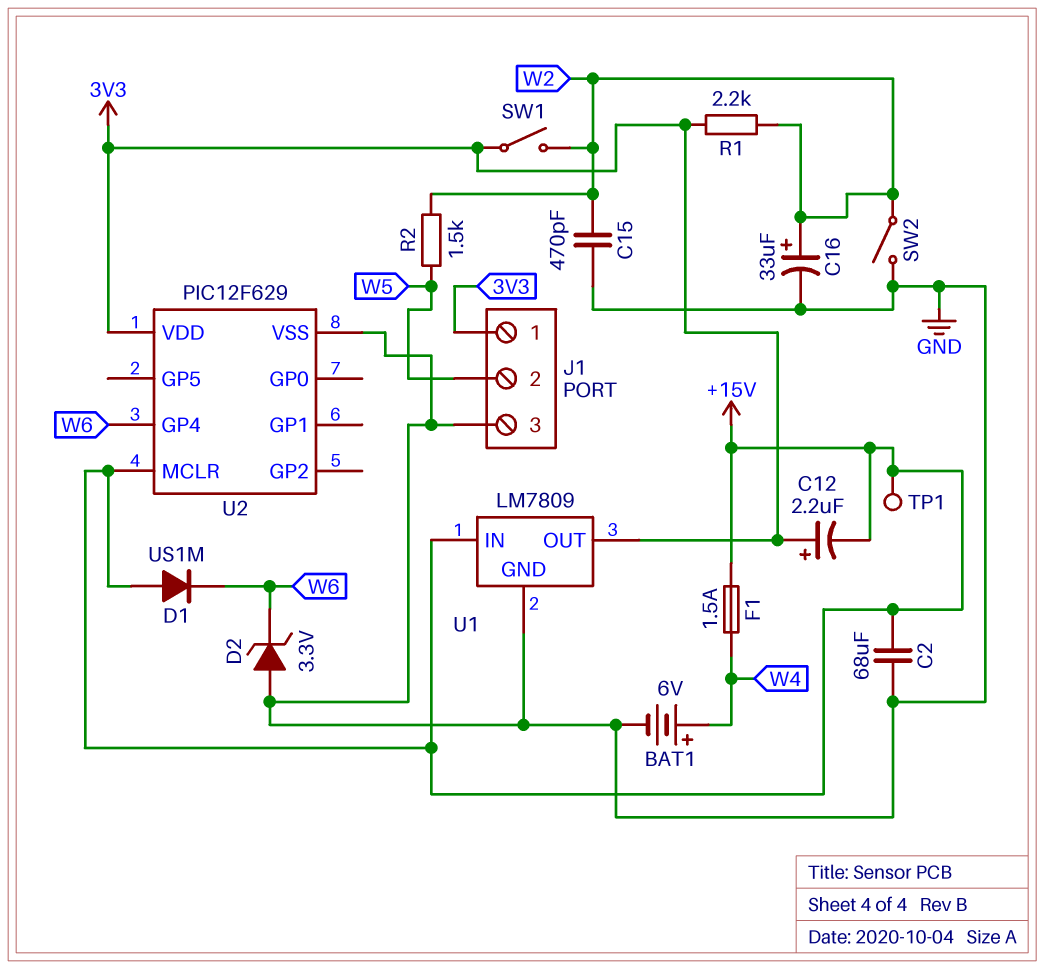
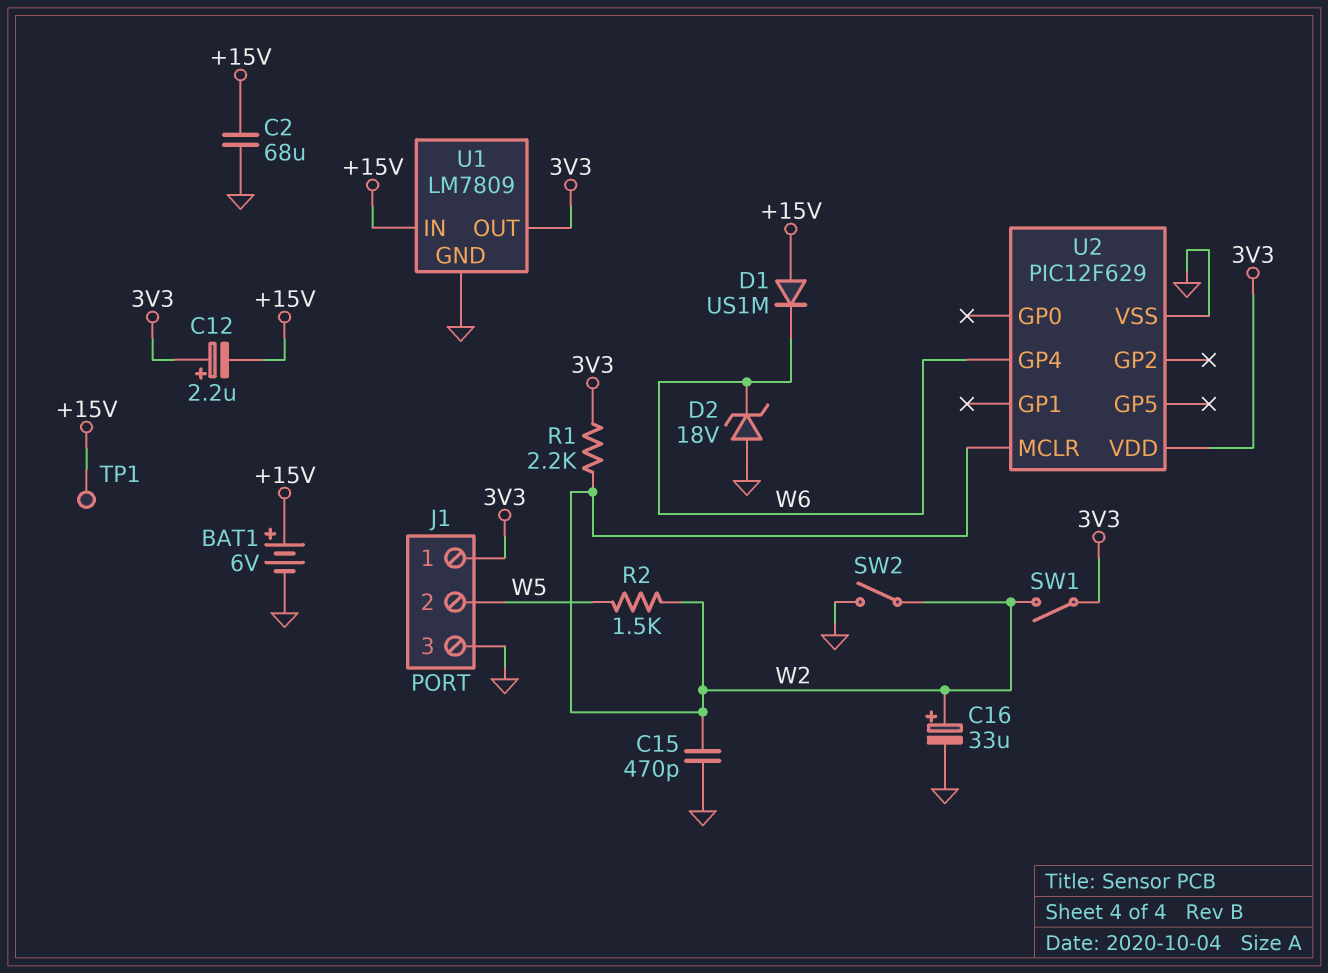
BAT1: 6V (plus W4, minus GND) -> 6V (plus +15V, minus GND)
D2: zener 3.3V (A GND, K W6) -> zener 18V (A GND, K W6)
F1: 1.5A (+15V, W4) -> none
U2 pin MCLR: +15V -> W2

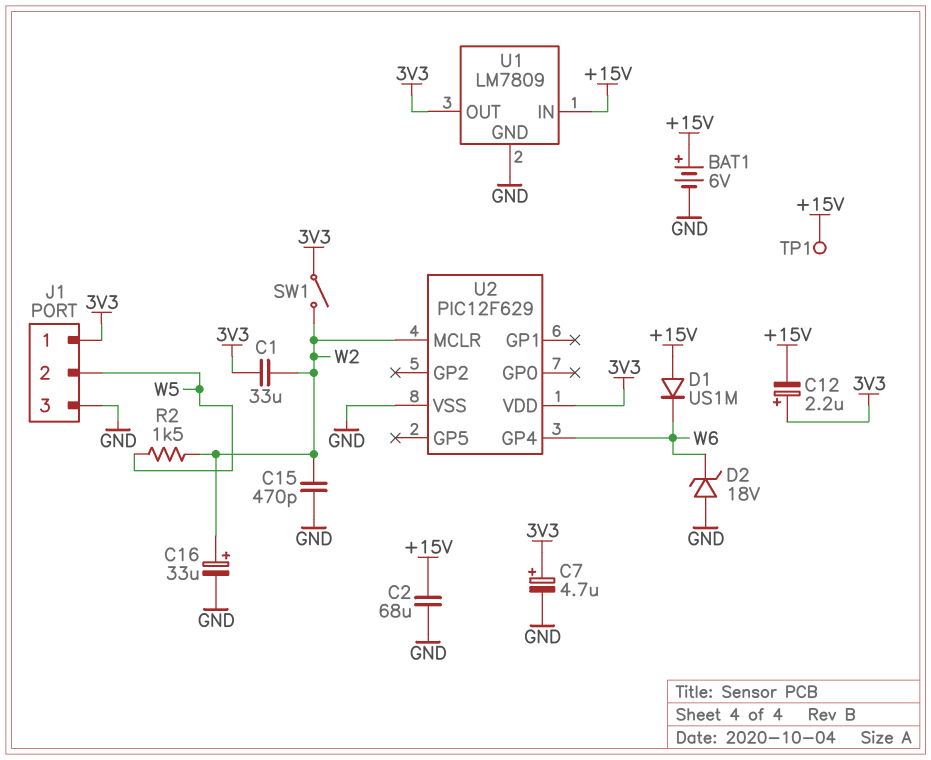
C1: none -> 33uF (3V3, W2)
C7: none -> 4.7uF (plus 3V3, minus GND)
R1: 2.2k (3V3, W2) -> none
SW2: switch (GND, W2) -> none

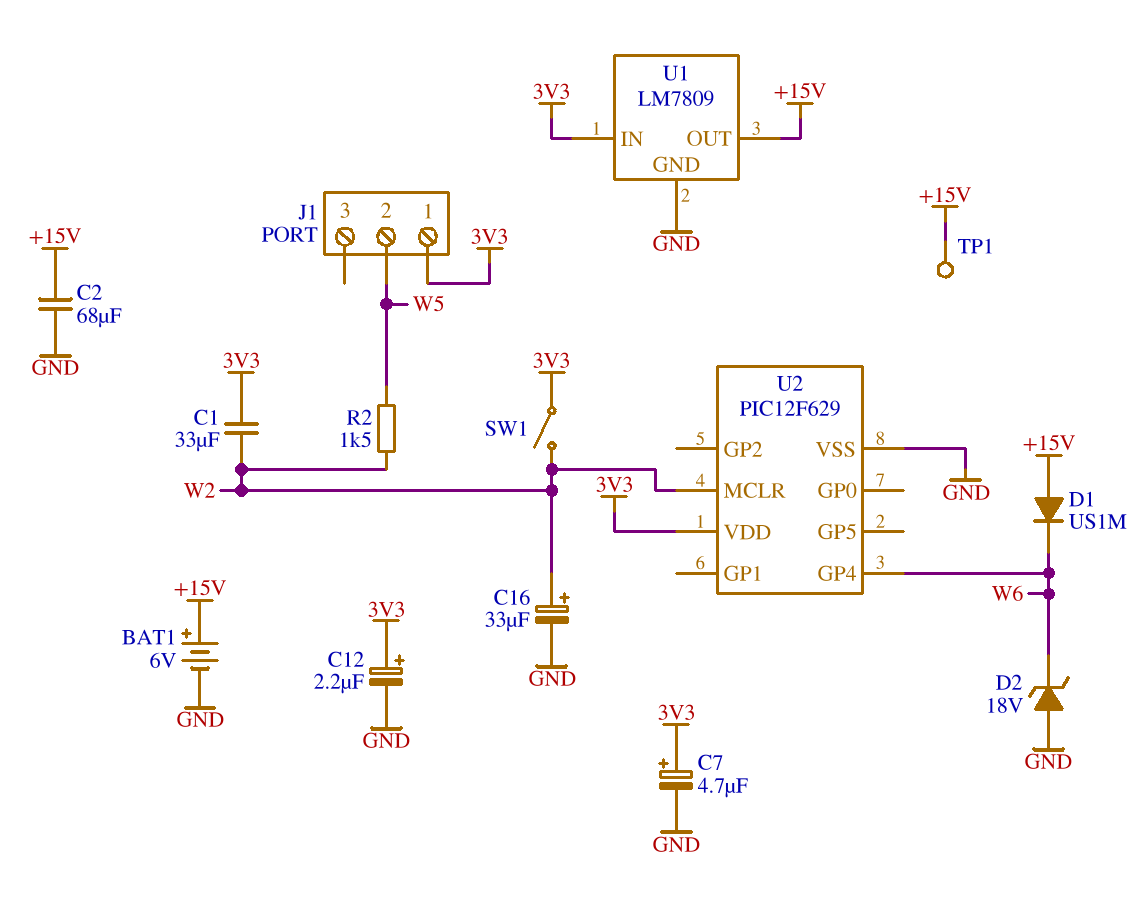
C12: 2.2uF (plus 3V3, minus +15V) -> 2.2uF (plus 3V3, minus GND)
C15: 470pF (GND, W2) -> none
J1 pin 3: GND -> none
U1 pin IN: +15V -> 3V3
U1 pin OUT: 3V3 -> +15V

